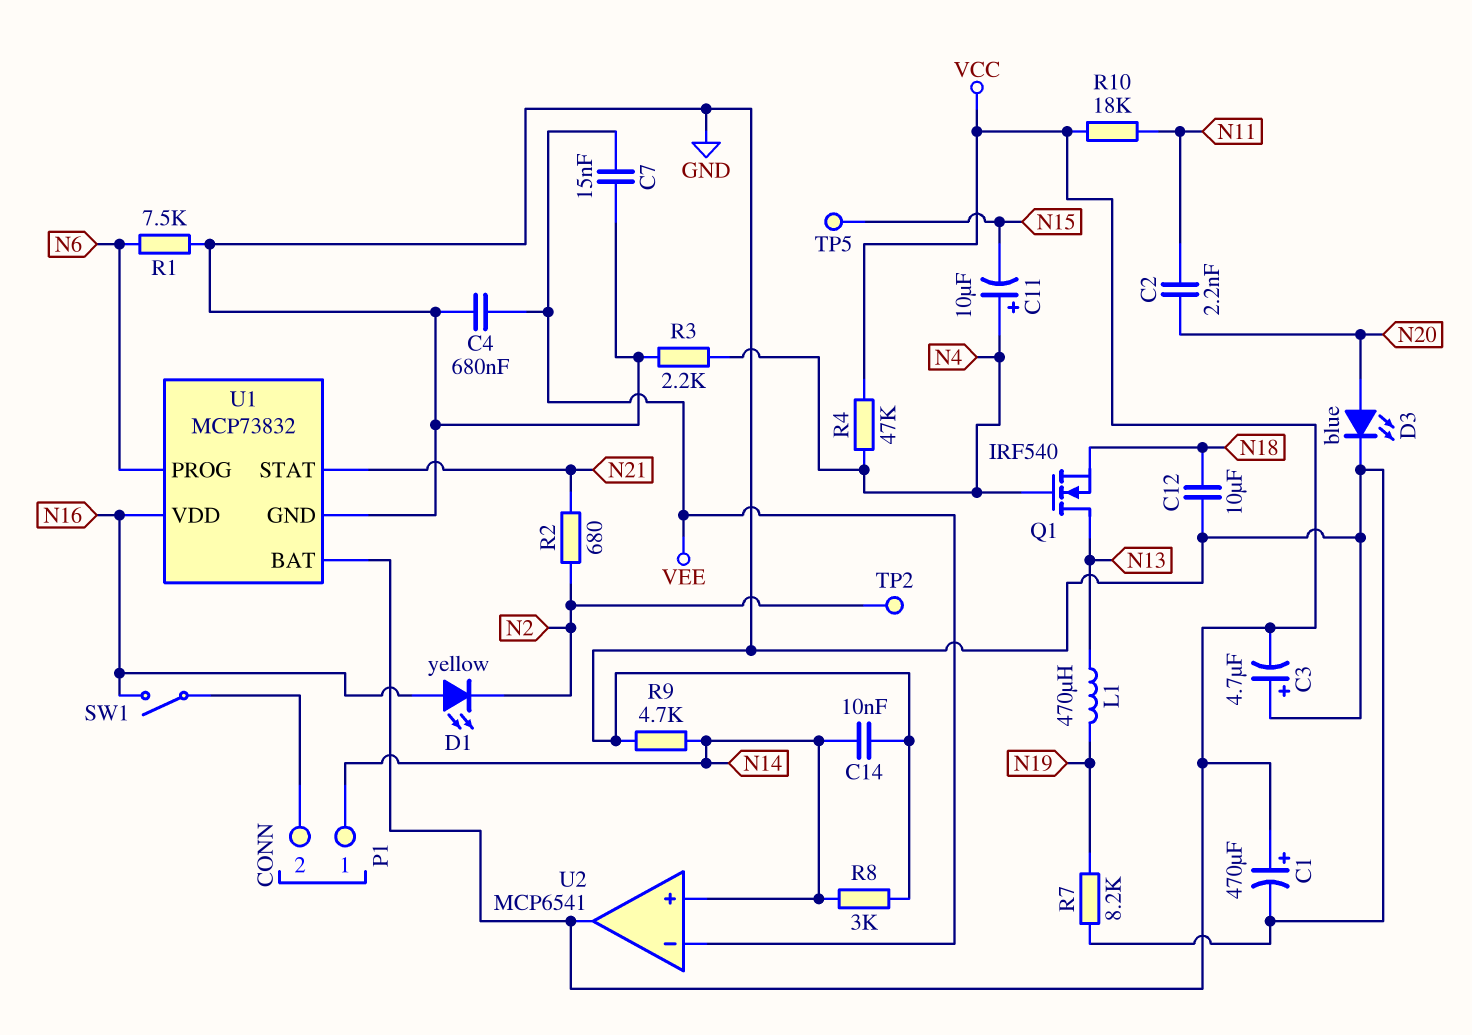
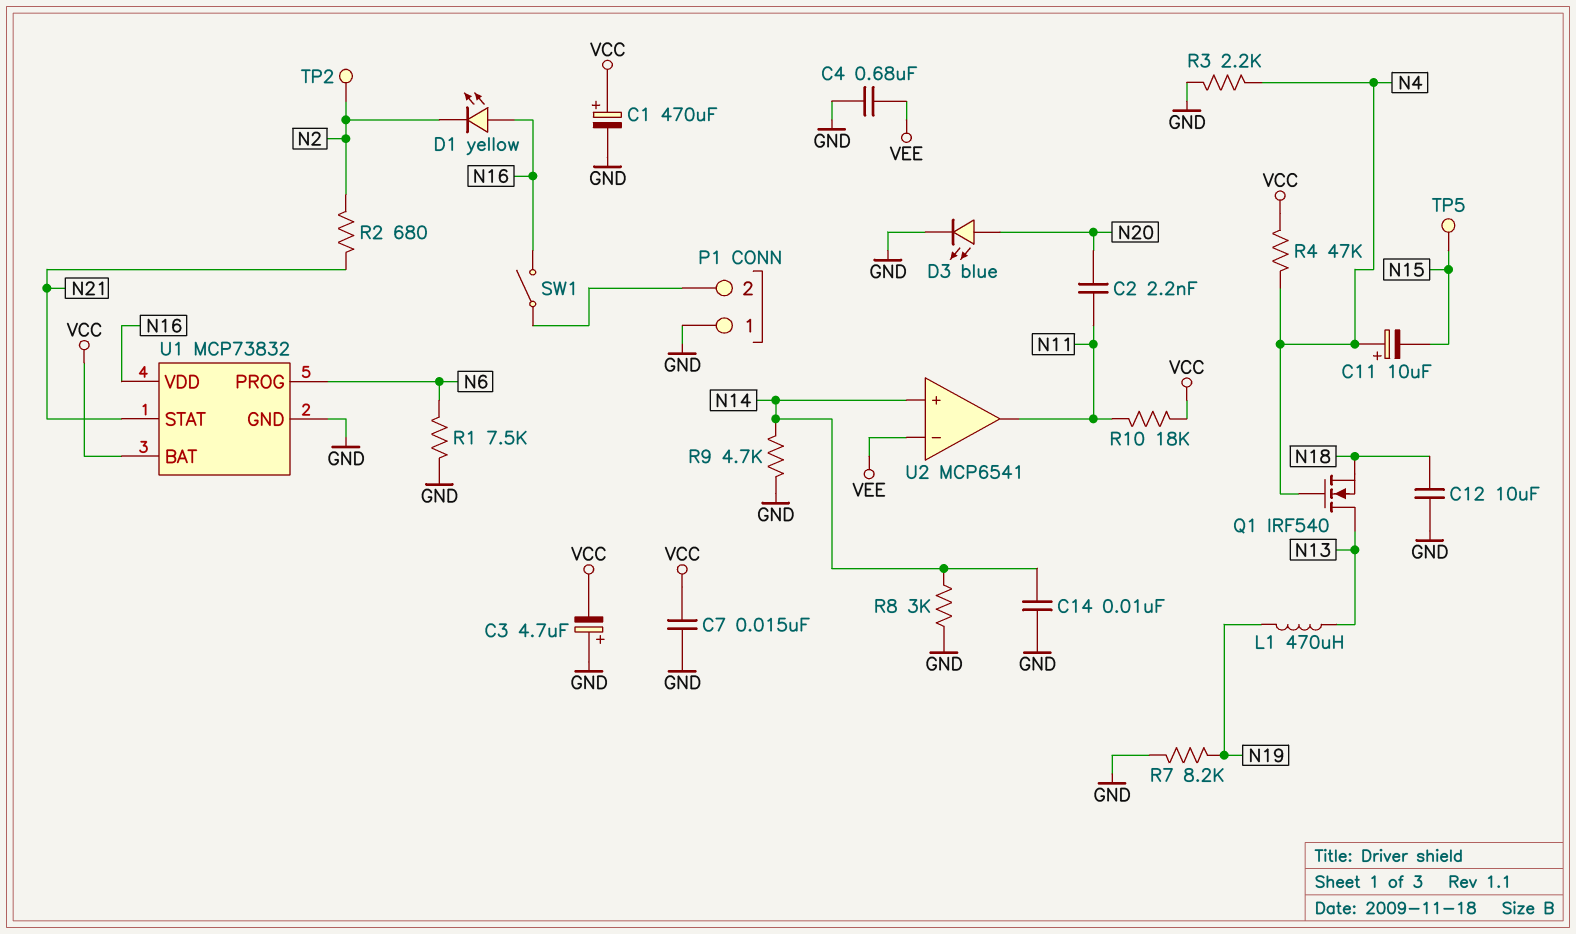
C7: 15nF (GND, VEE) -> 15nF (GND, VCC)
P1 pin 1: N14 -> GND
U2 pin out: VCC -> N11

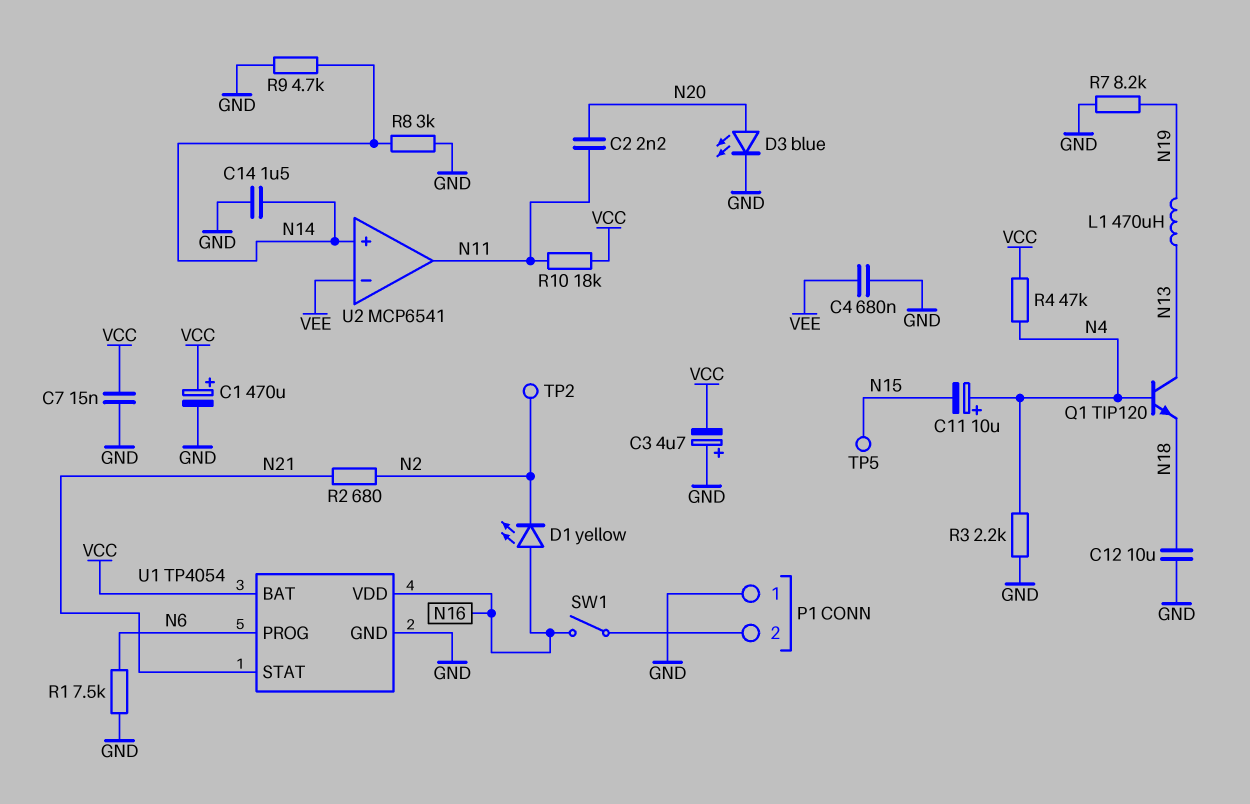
C14: 10nF (GND, N14) -> 1.5uF (GND, N14)
Q1: NMOS IRF540 (G N4, D N13, S N18) -> NPN TIP120 (B N4, C N13, E N18)
U1: MCP73832 -> TP4054

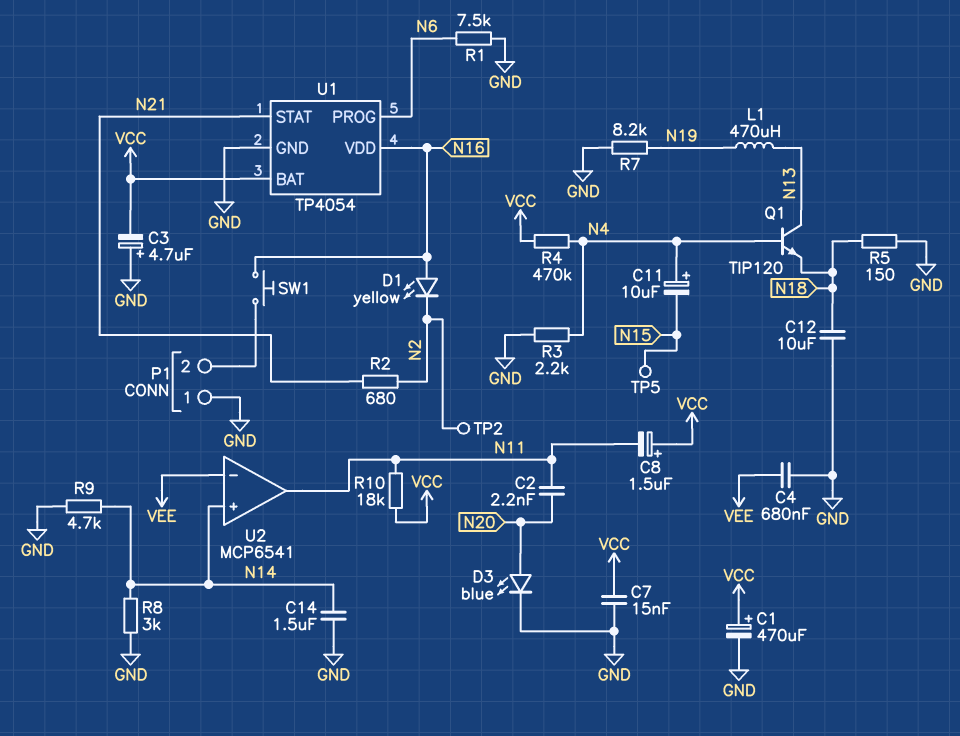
C8: none -> 1.5uF (plus VCC, minus N11)
R4: 47k (N4, VCC) -> 470k (N4, VCC)
R5: none -> 150 (GND, N18)
SW1: switch (N16, P1/2) -> button (N16, P1/2)

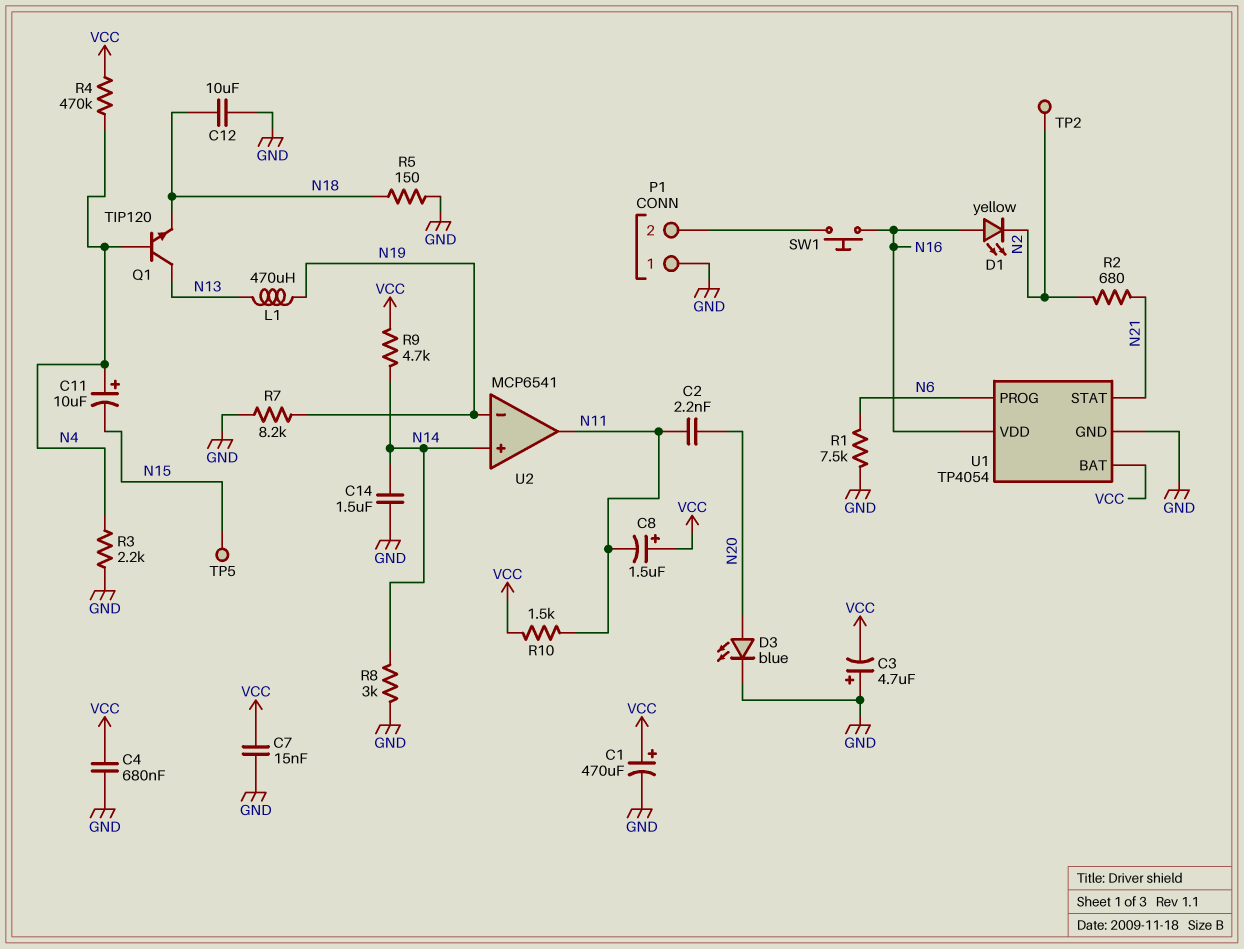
C4: 680nF (GND, VEE) -> 680nF (GND, VCC)
R9: 4.7k (GND, N14) -> 4.7k (N14, VCC)
R10: 18k (N11, VCC) -> 1.5k (N11, VCC)
U2 pin in-: VEE -> N19

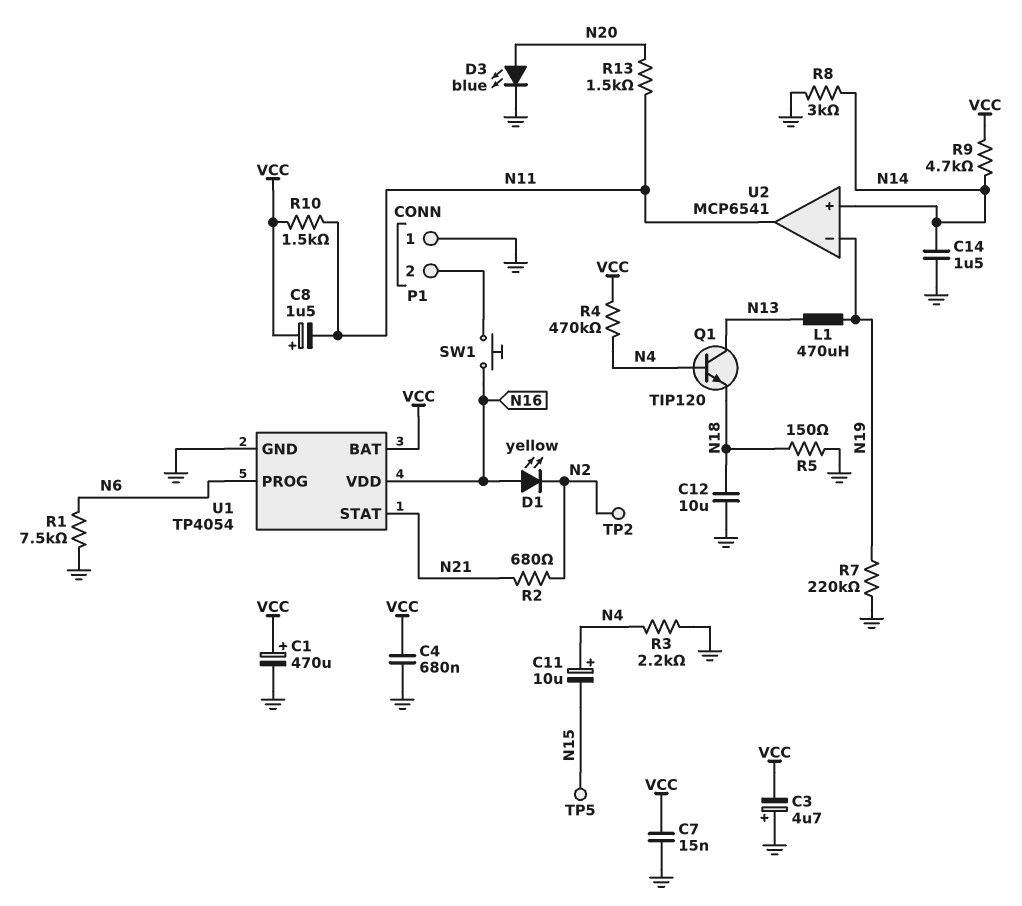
C2: 2.2nF (N11, N20) -> none
R7: 8.2k (GND, N19) -> 220k (GND, N19)
R13: none -> 1.5k (N11, N20)

